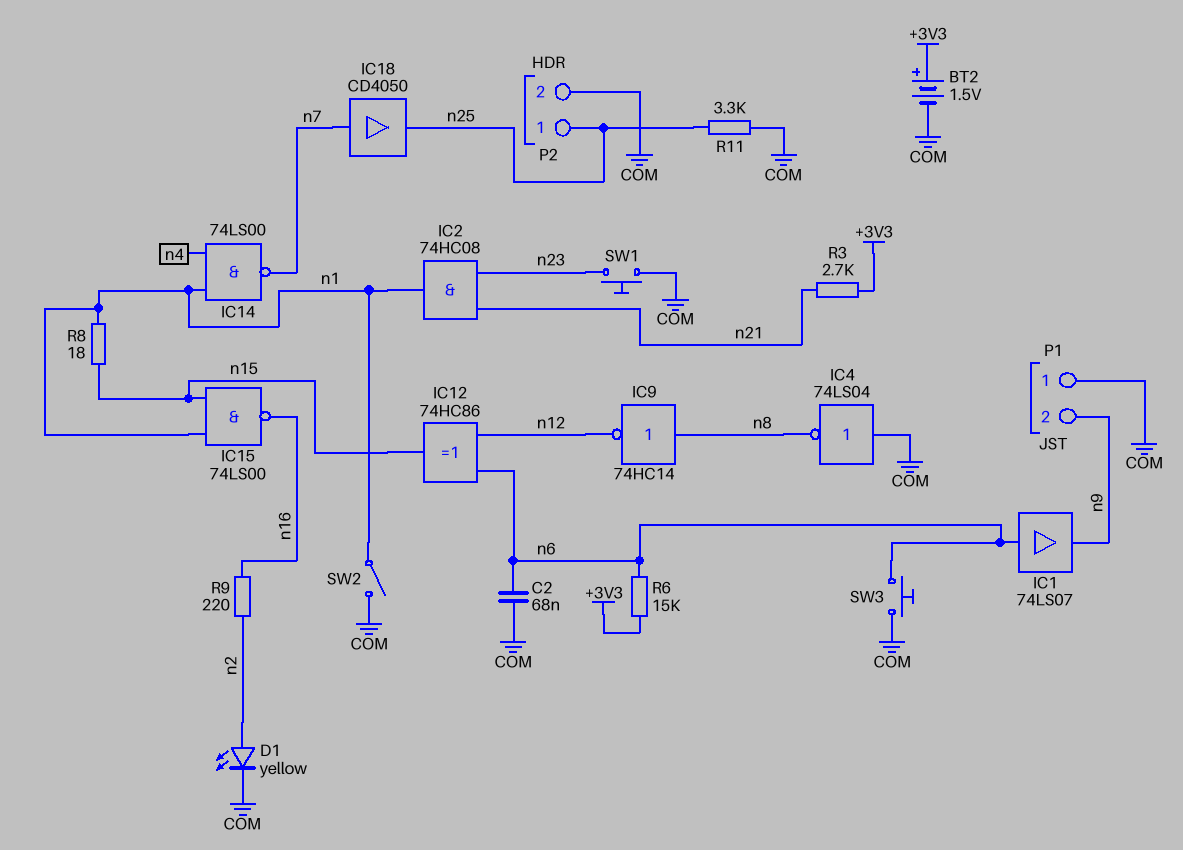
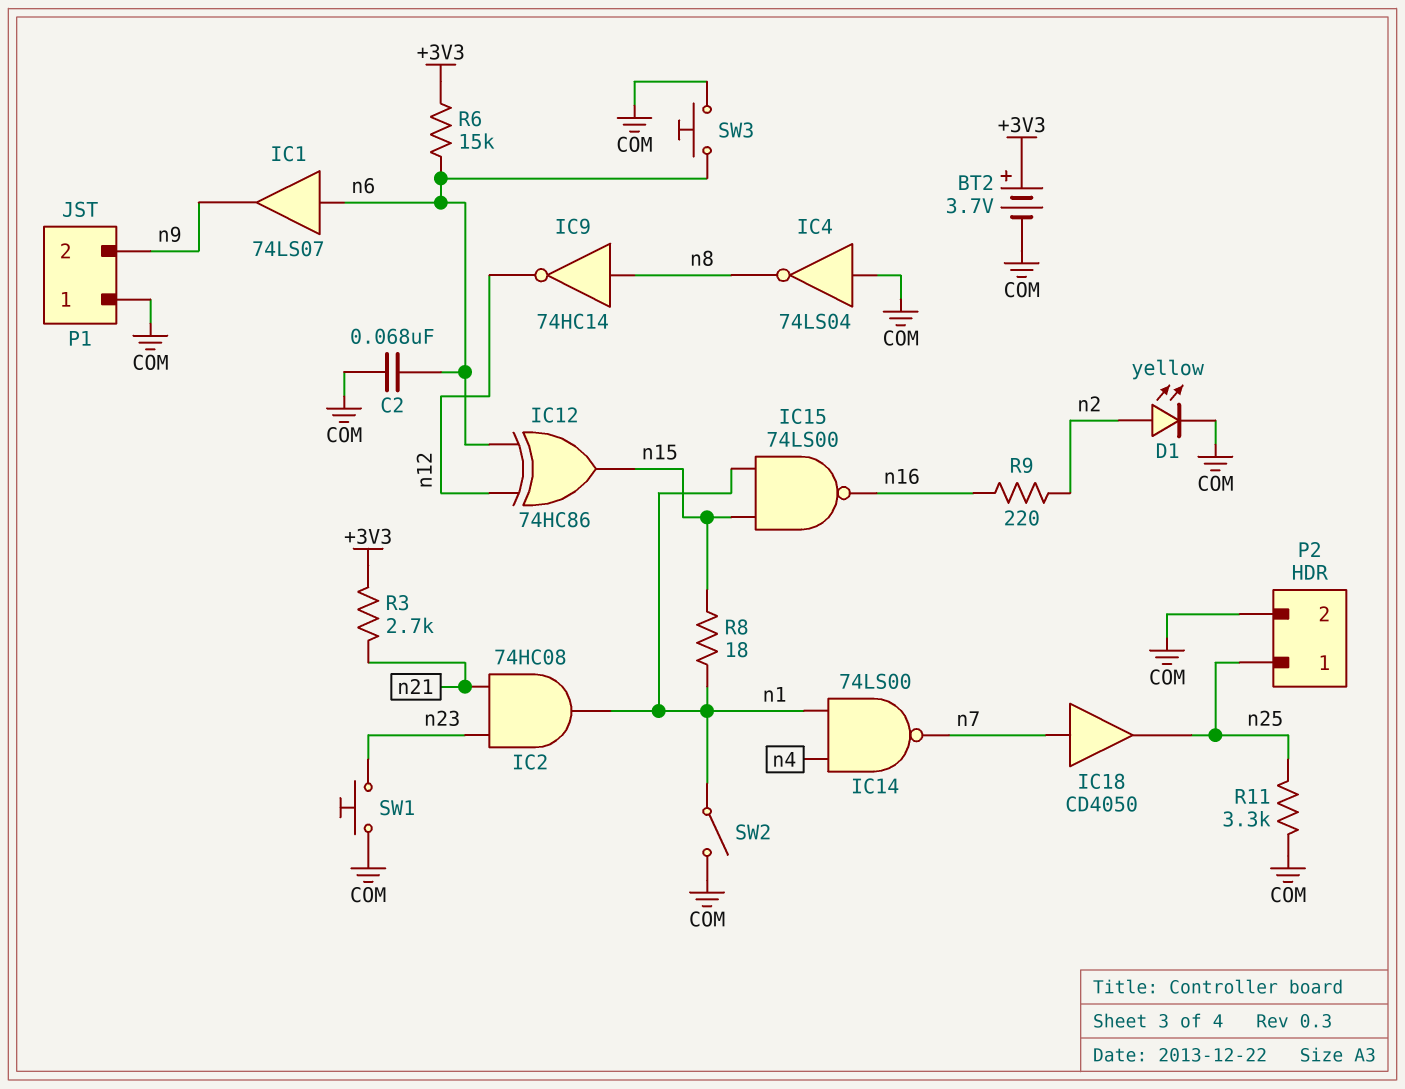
BT2: 1.5V (plus +3V3, minus COM) -> 3.7V (plus +3V3, minus COM)

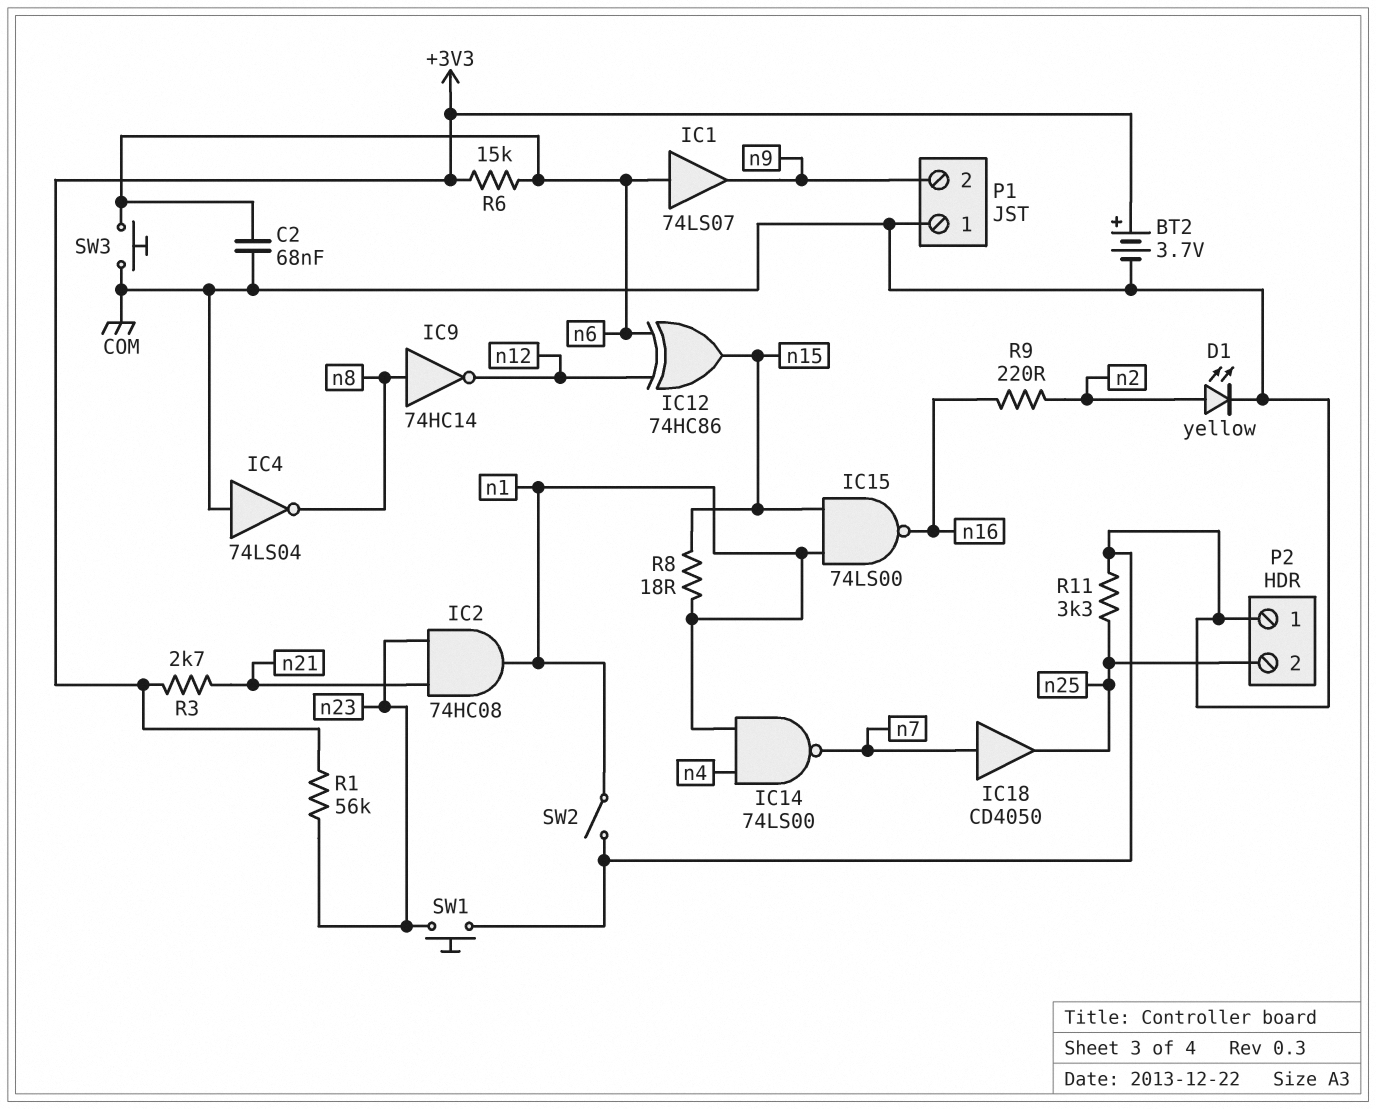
P2 pin 1: n25 -> COM
P2 pin 2: COM -> n25
R1: none -> 56k (+3V3, n23)

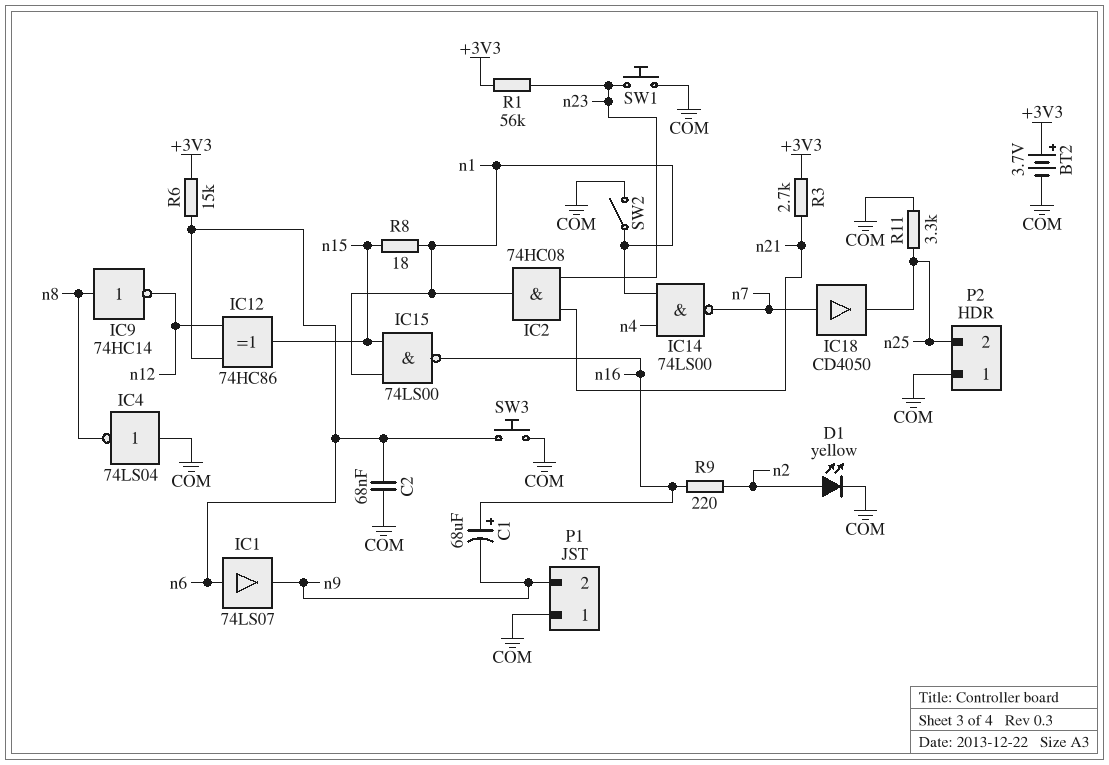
C1: none -> 68uF (plus n16, minus n9)

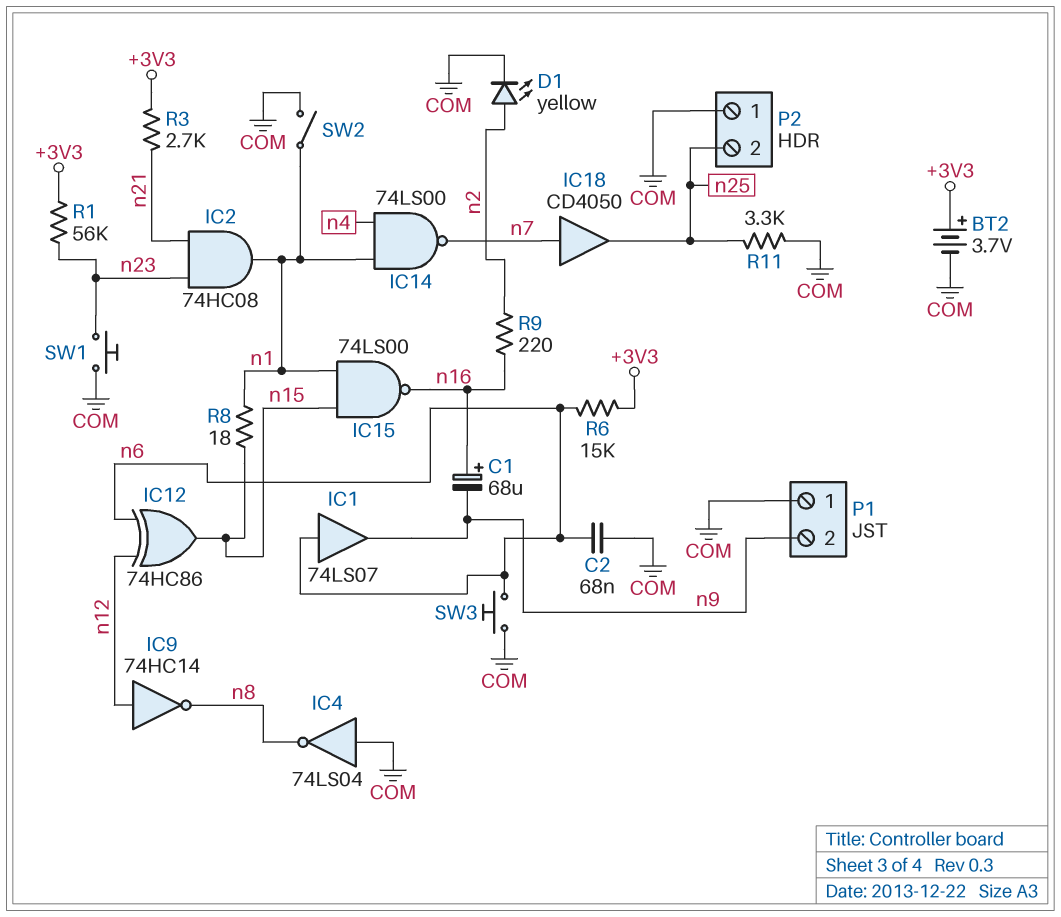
IC9: NOT 74HC14 (in n8, out n12) -> NOT 74HC14 (in n12, out n8)

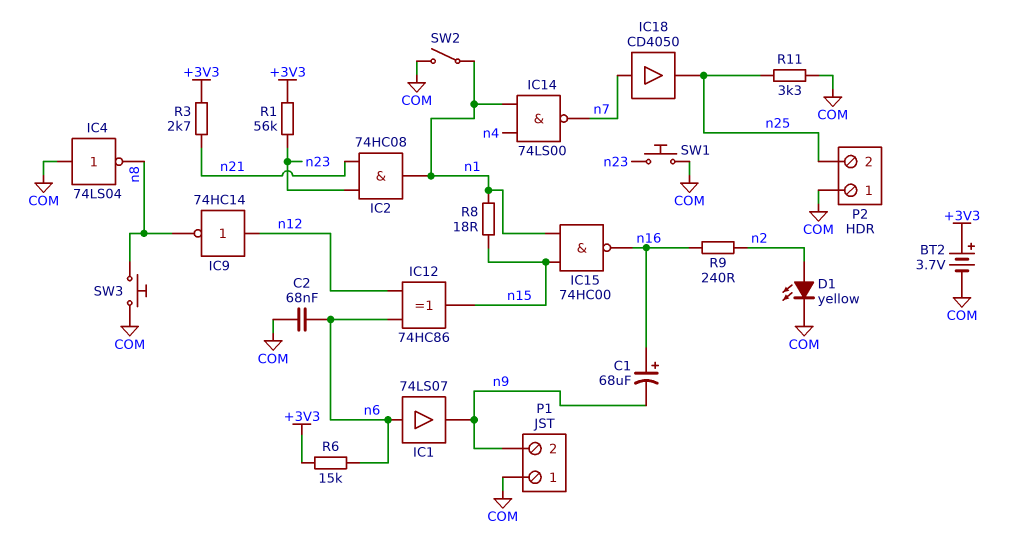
IC15: NAND 74LS00 (in n1, in n15, out n16) -> NAND 74HC00 (in n1, in n15, out n16)
R9: 220 (n2, n16) -> 240 (n2, n16)
SW3: button (COM, n6) -> button (COM, n8)

